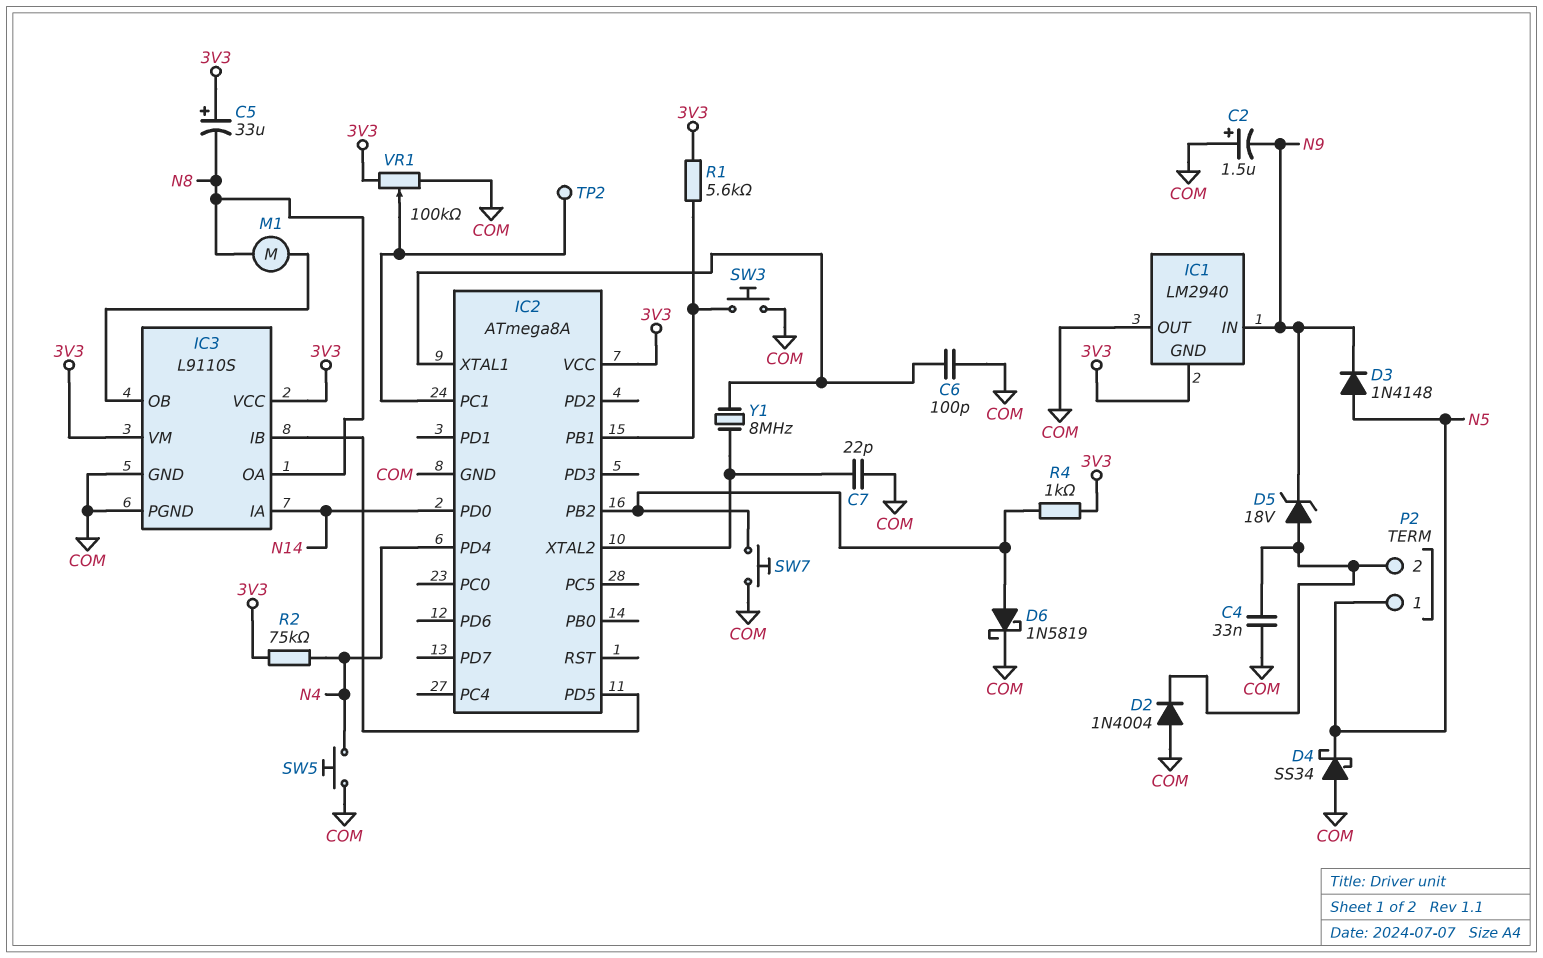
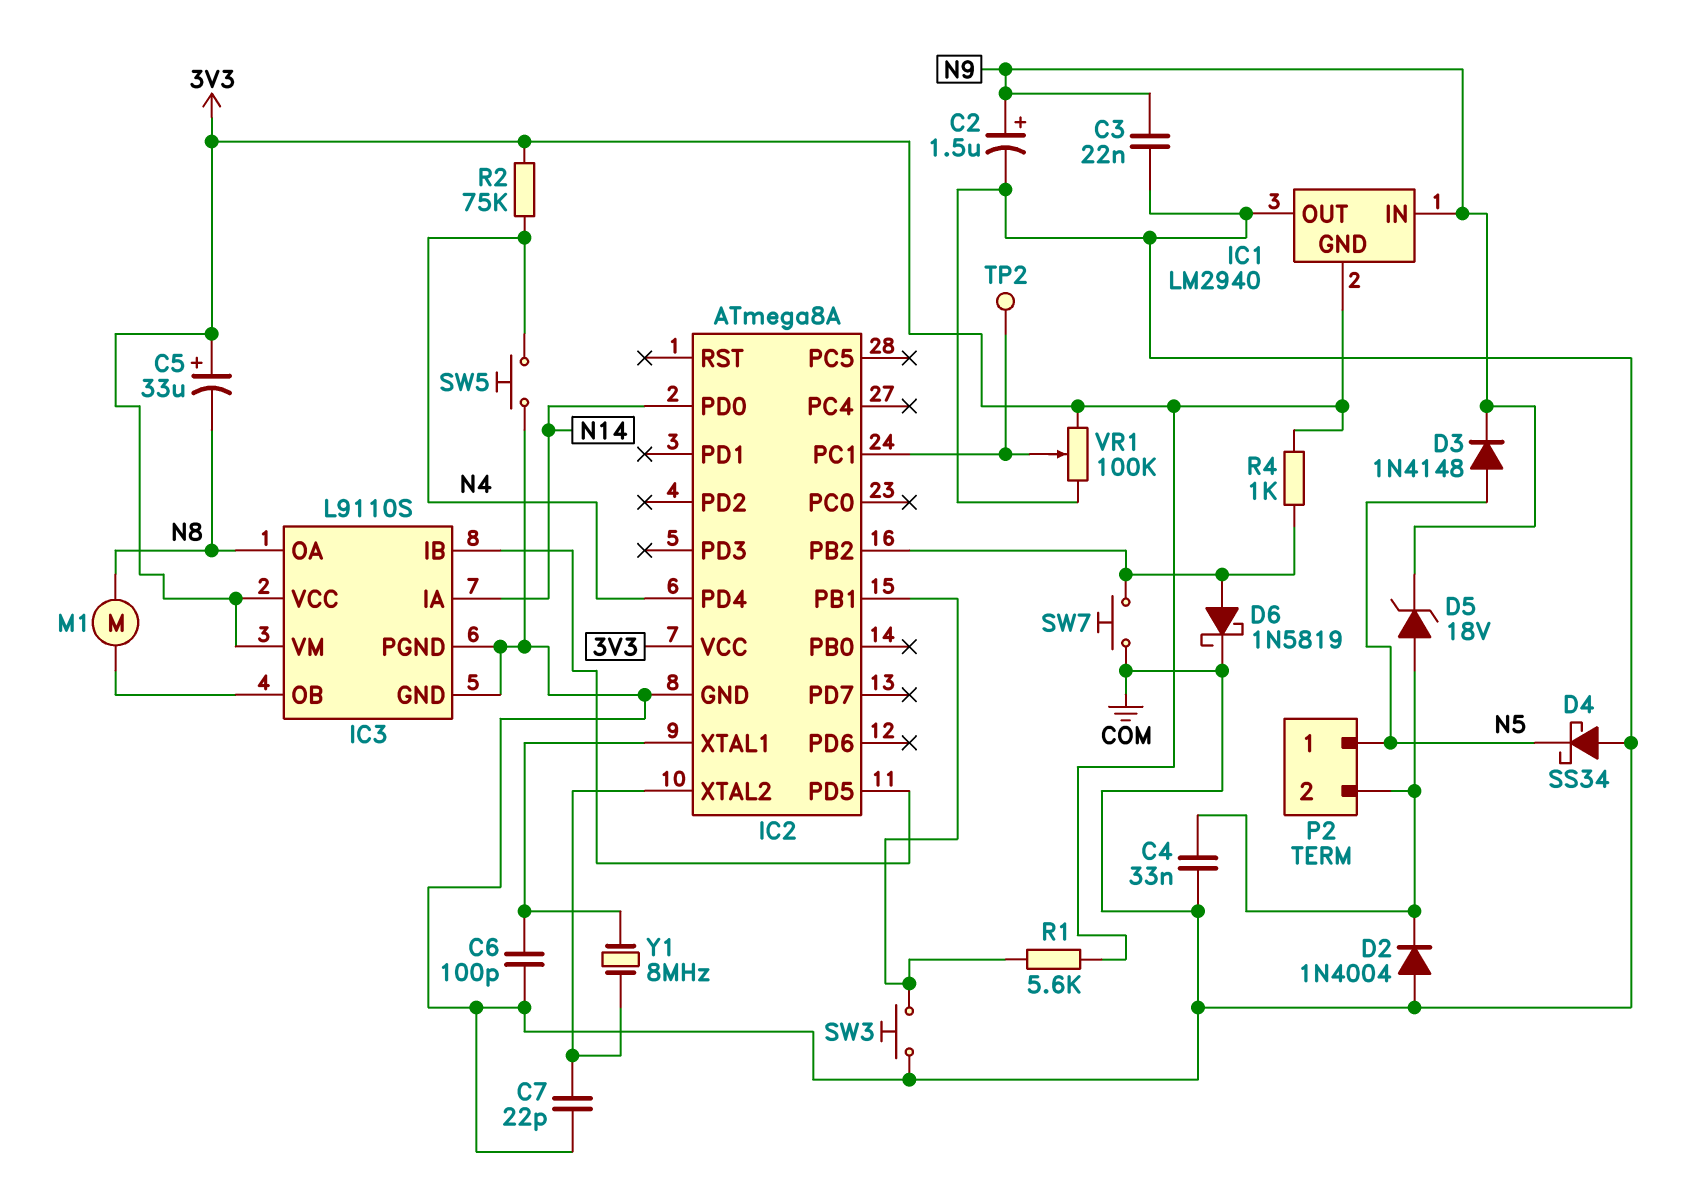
C2: 1.5uF (plus COM, minus N9) -> 1.5uF (plus N9, minus COM)
C3: none -> 22nF (COM, N9)

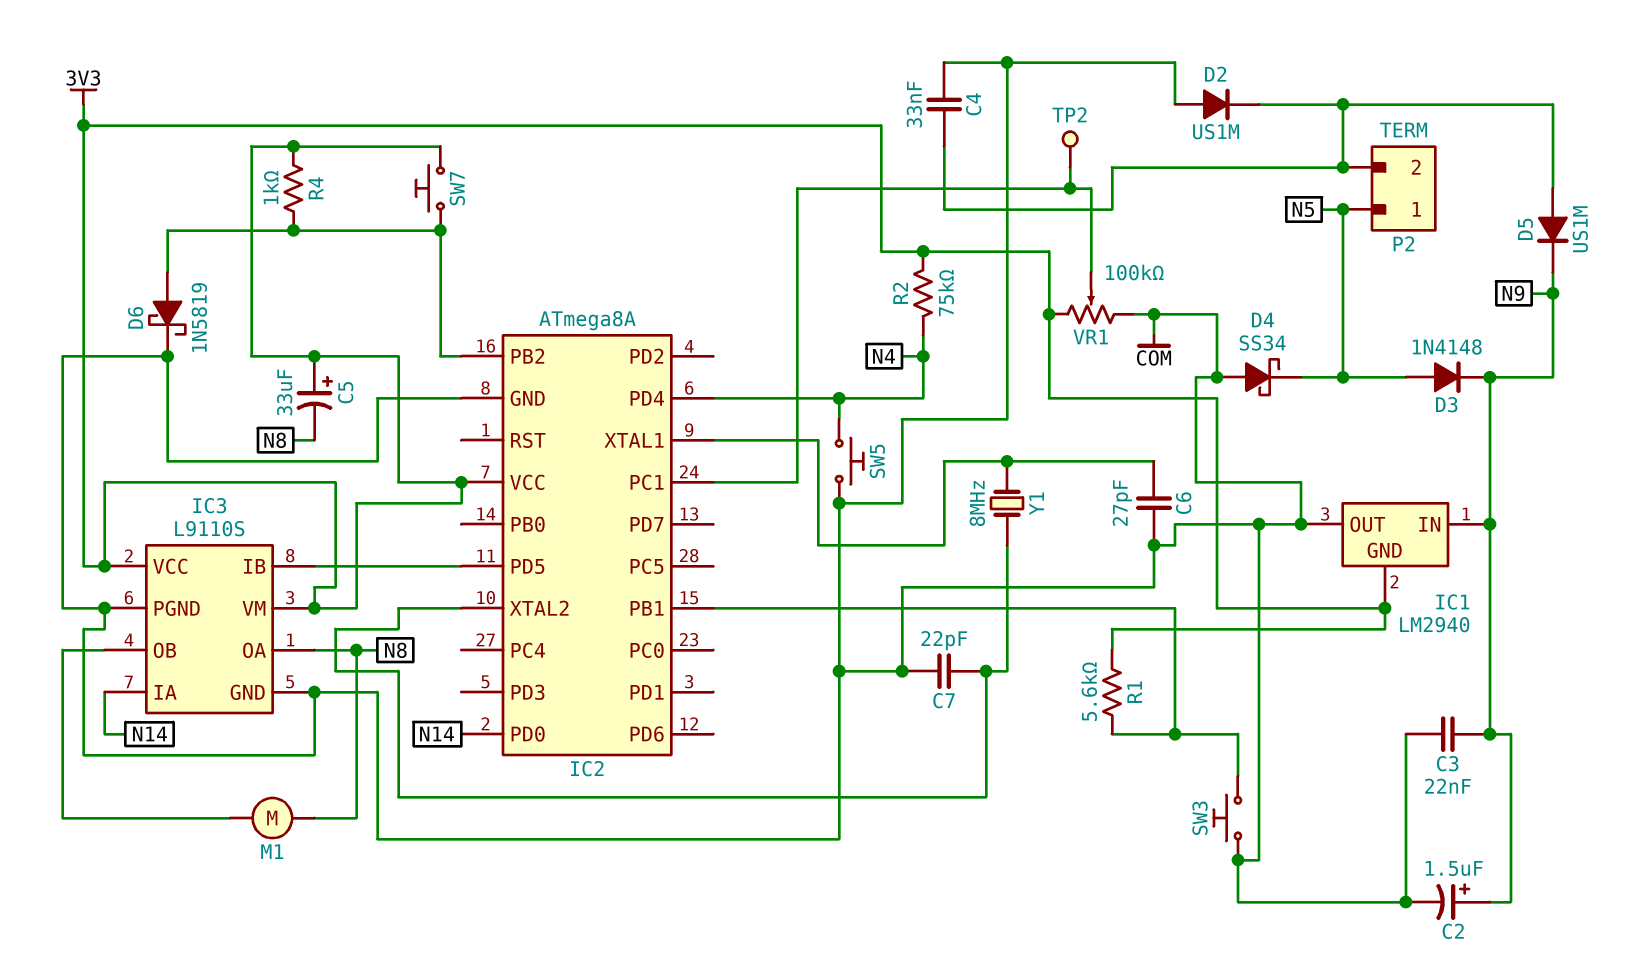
C6: 100pF (COM, IC2/XTAL1) -> 27pF (COM, IC2/XTAL1)
D2: diode 1N4004 (A COM, K P2/2) -> diode US1M (A COM, K P2/2)
D5: zener 18V (A P2/2, K N9) -> diode US1M (A P2/2, K N9)
SW7: button (COM, IC2/PB2) -> button (3V3, IC2/PB2)

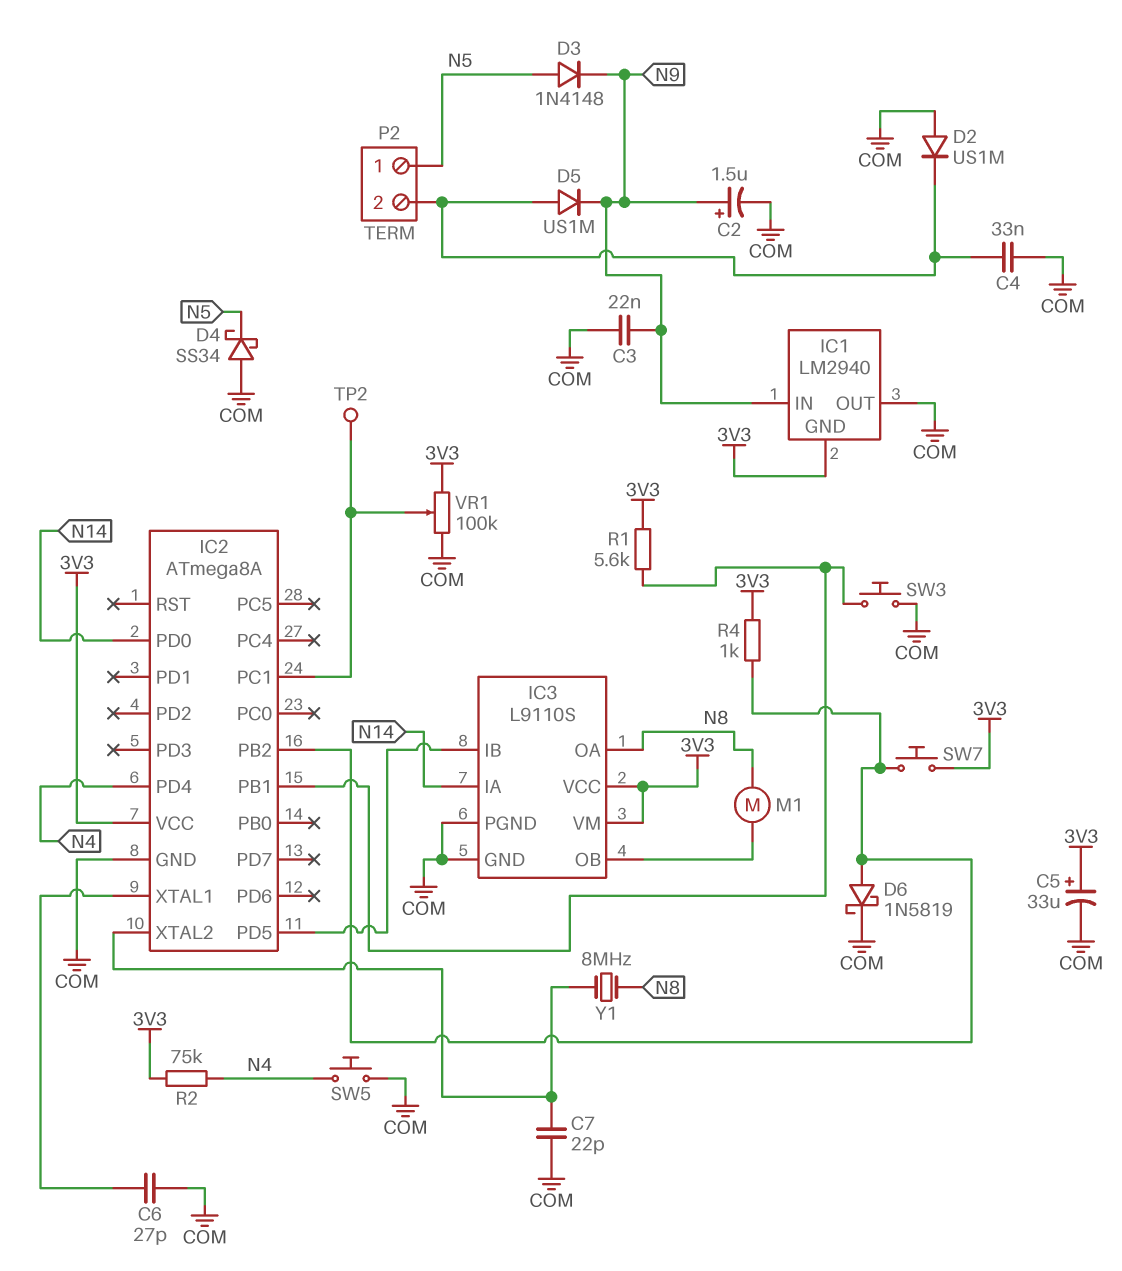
C5: 33uF (plus 3V3, minus N8) -> 33uF (plus 3V3, minus COM)
Y1: 8MHz (IC2/XTAL1, IC2/XTAL2) -> 8MHz (IC2/XTAL2, N8)

